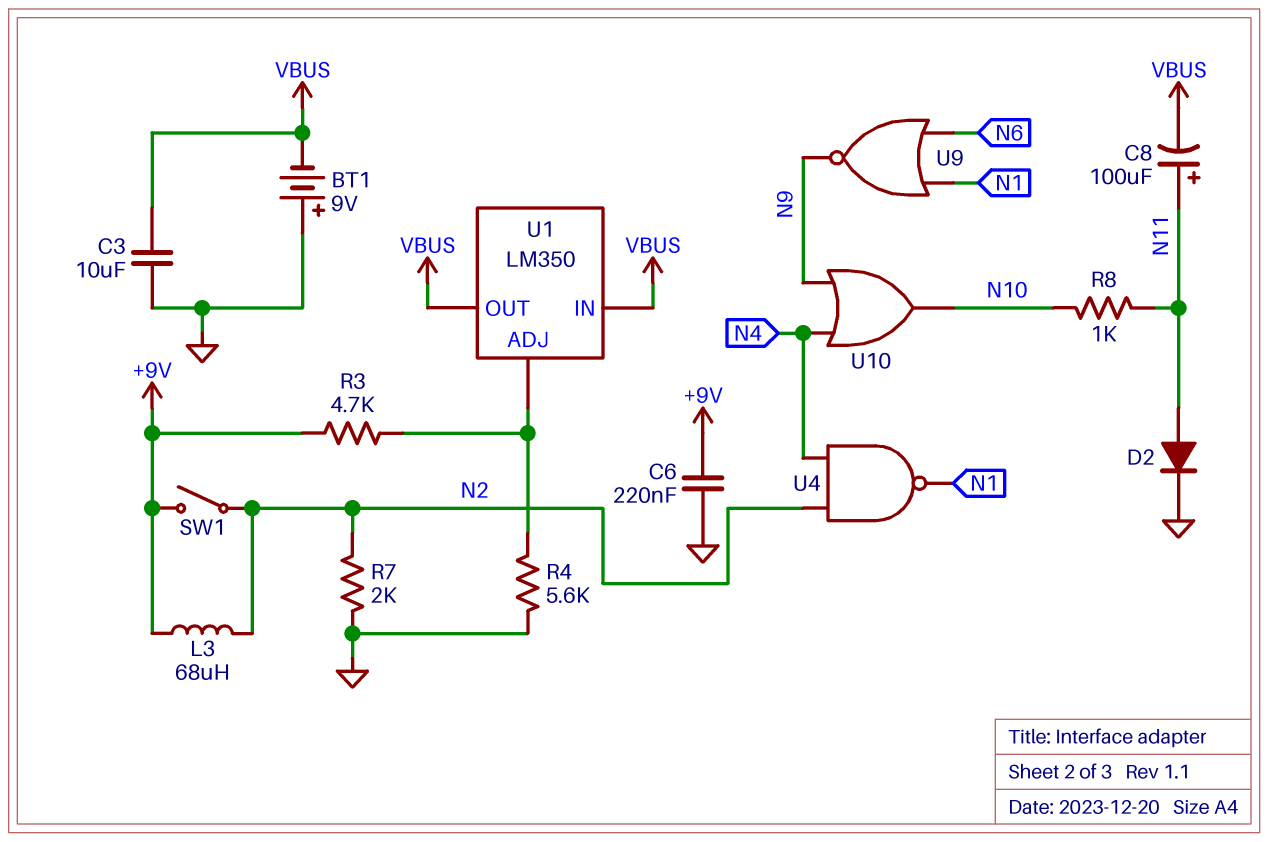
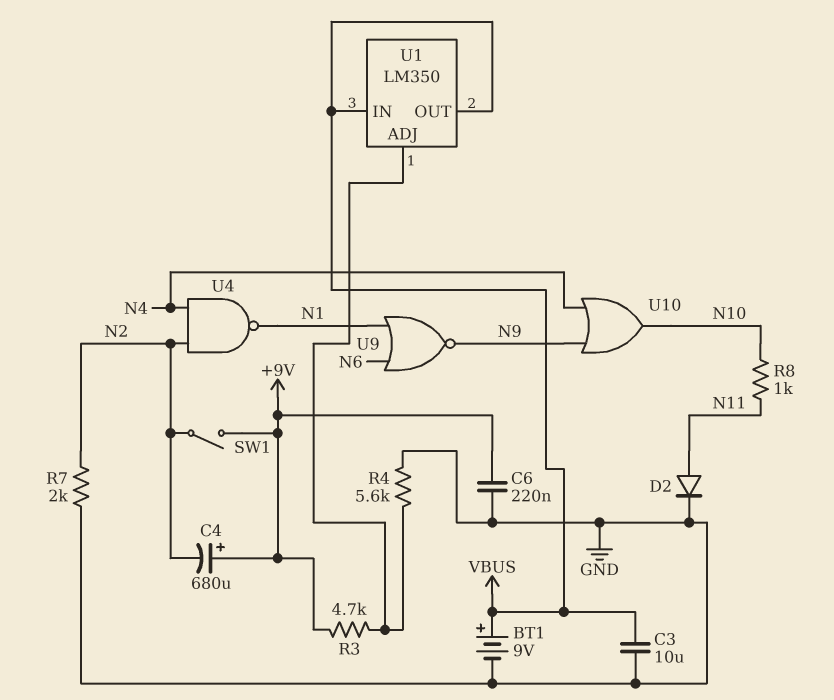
BT1: 9V (plus GND, minus VBUS) -> 9V (plus VBUS, minus GND)
C4: none -> 680uF (plus +9V, minus N2)
C8: 100uF (plus N11, minus VBUS) -> none
L3: 68uH (+9V, N2) -> none

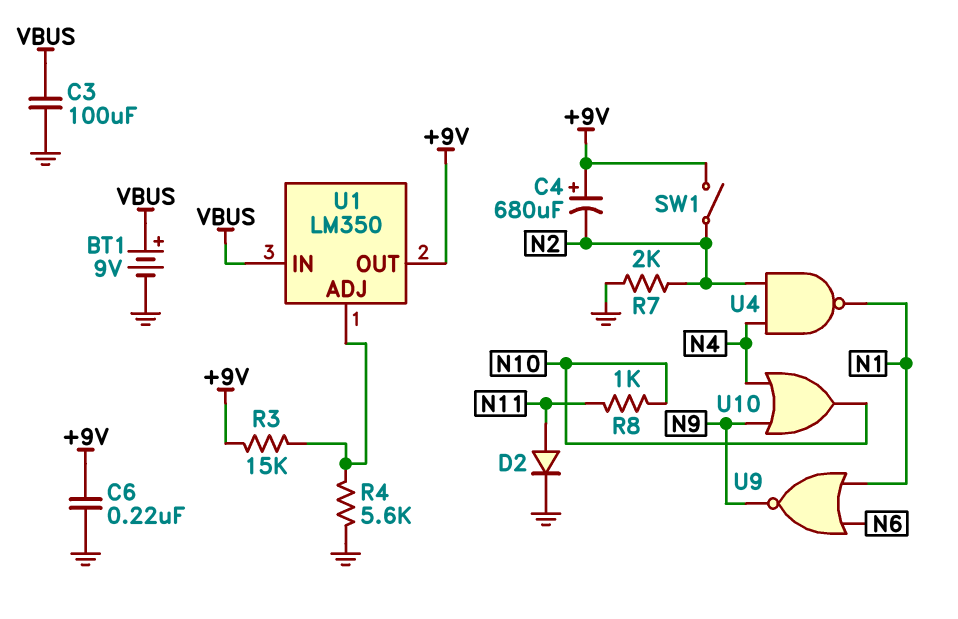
C3: 10uF (GND, VBUS) -> 100uF (GND, VBUS)
R3: 4.7k (+9V, U1/ADJ) -> 15k (+9V, U1/ADJ)
U1 pin OUT: VBUS -> +9V

